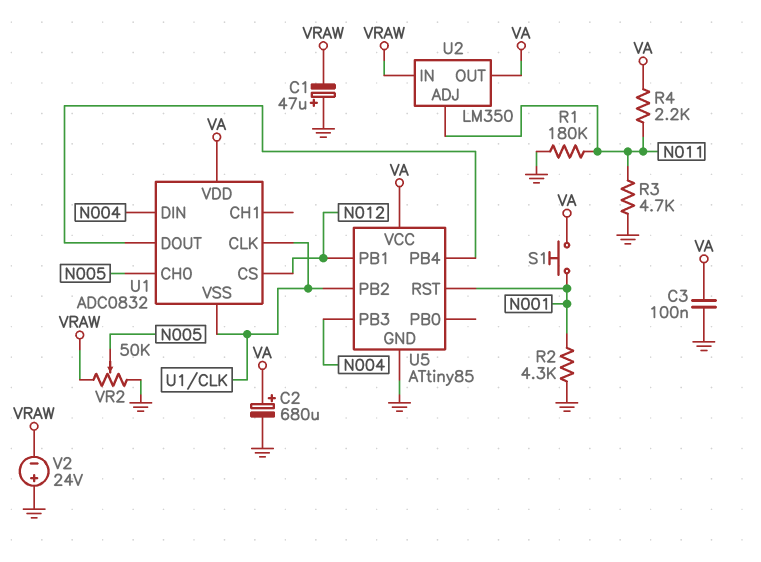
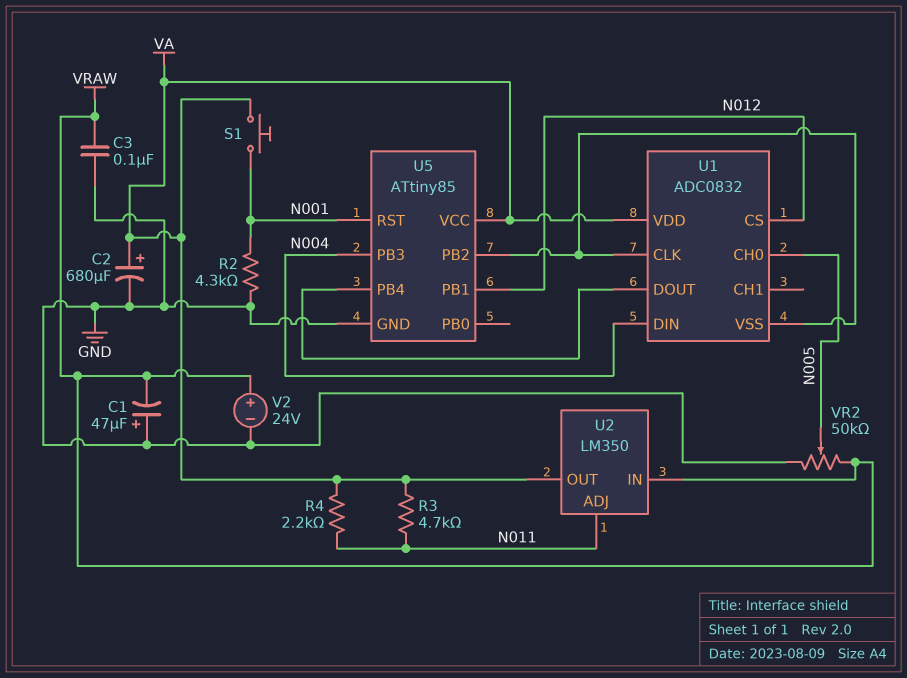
C3: 100nF (GND, VA) -> 100nF (GND, VRAW)
R1: 180k (GND, N011) -> none
R3: 4.7k (GND, N011) -> 4.7k (N011, VA)
V2: 24V (plus GND, minus VRAW) -> 24V (plus VRAW, minus GND)

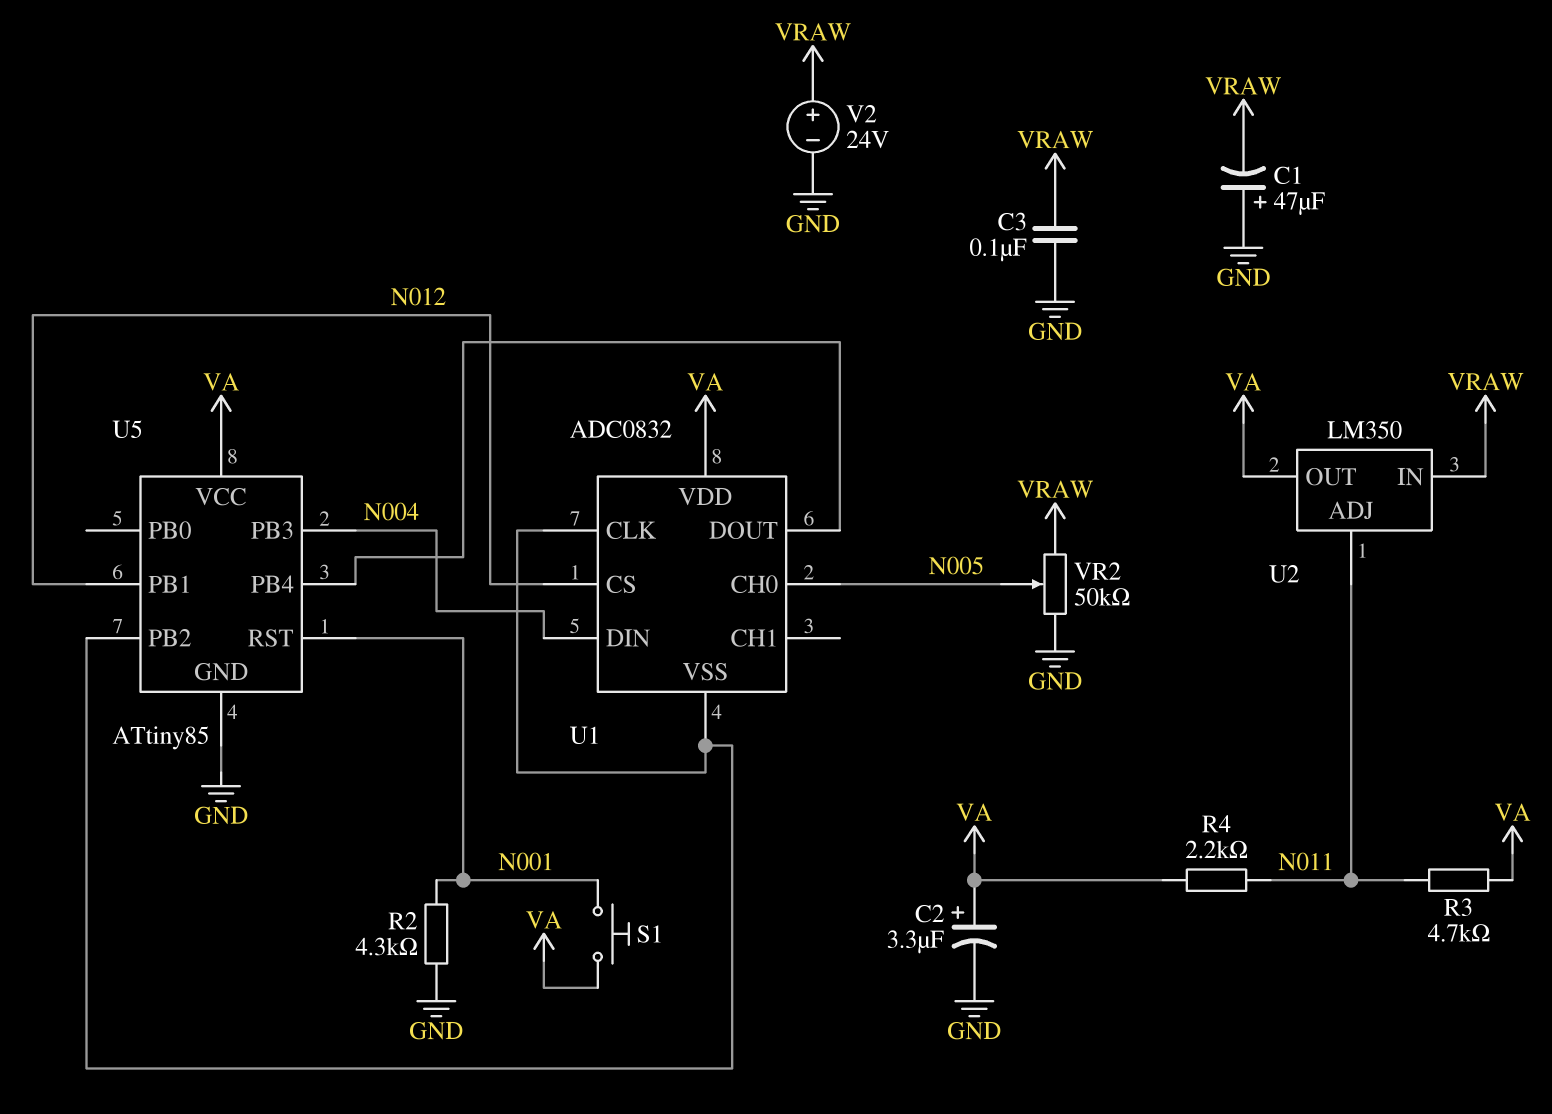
C2: 680uF (plus VA, minus GND) -> 3.3uF (plus VA, minus GND)

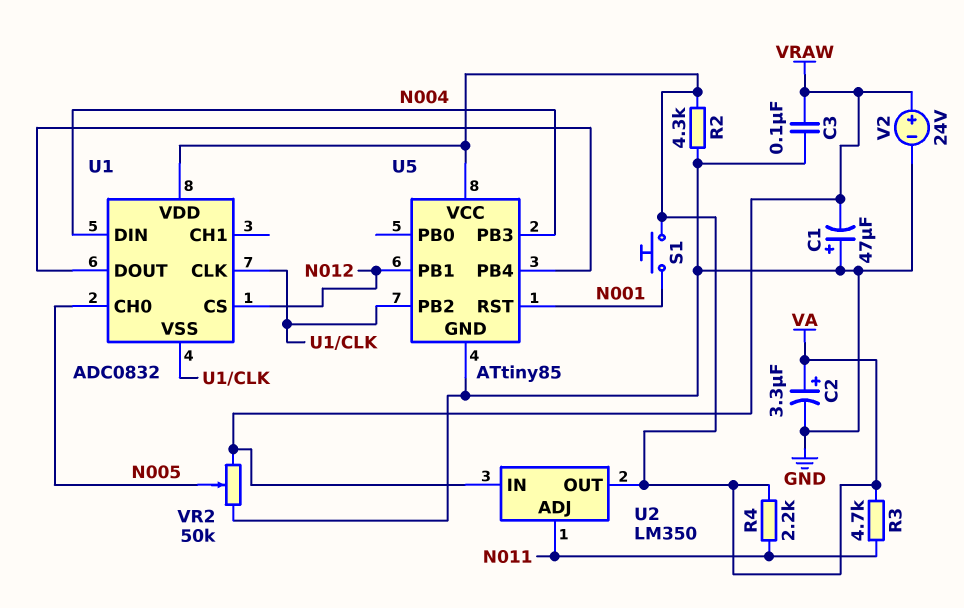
R2: 4.3k (GND, N001) -> 4.3k (GND, VA)

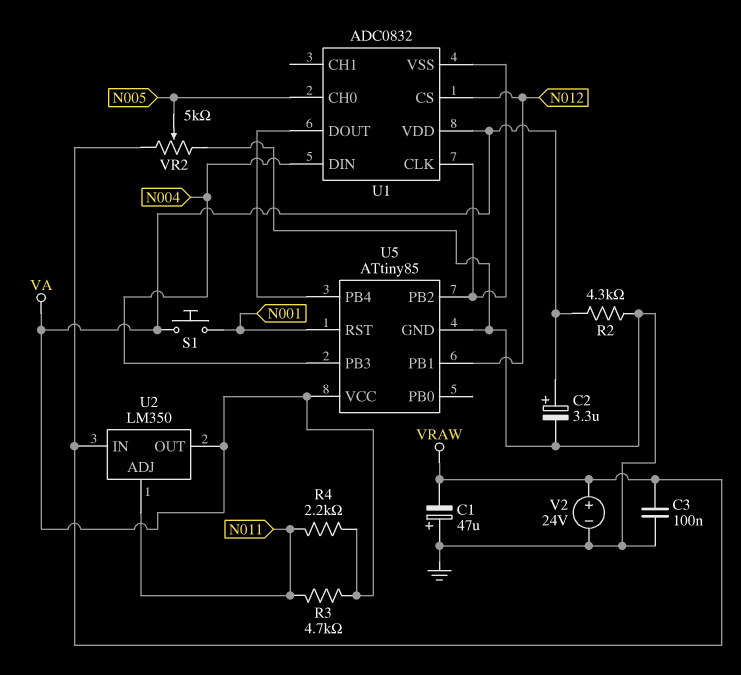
VR2: 50k (GND, VRAW, wiper N005) -> 5k (GND, VRAW, wiper N005)

